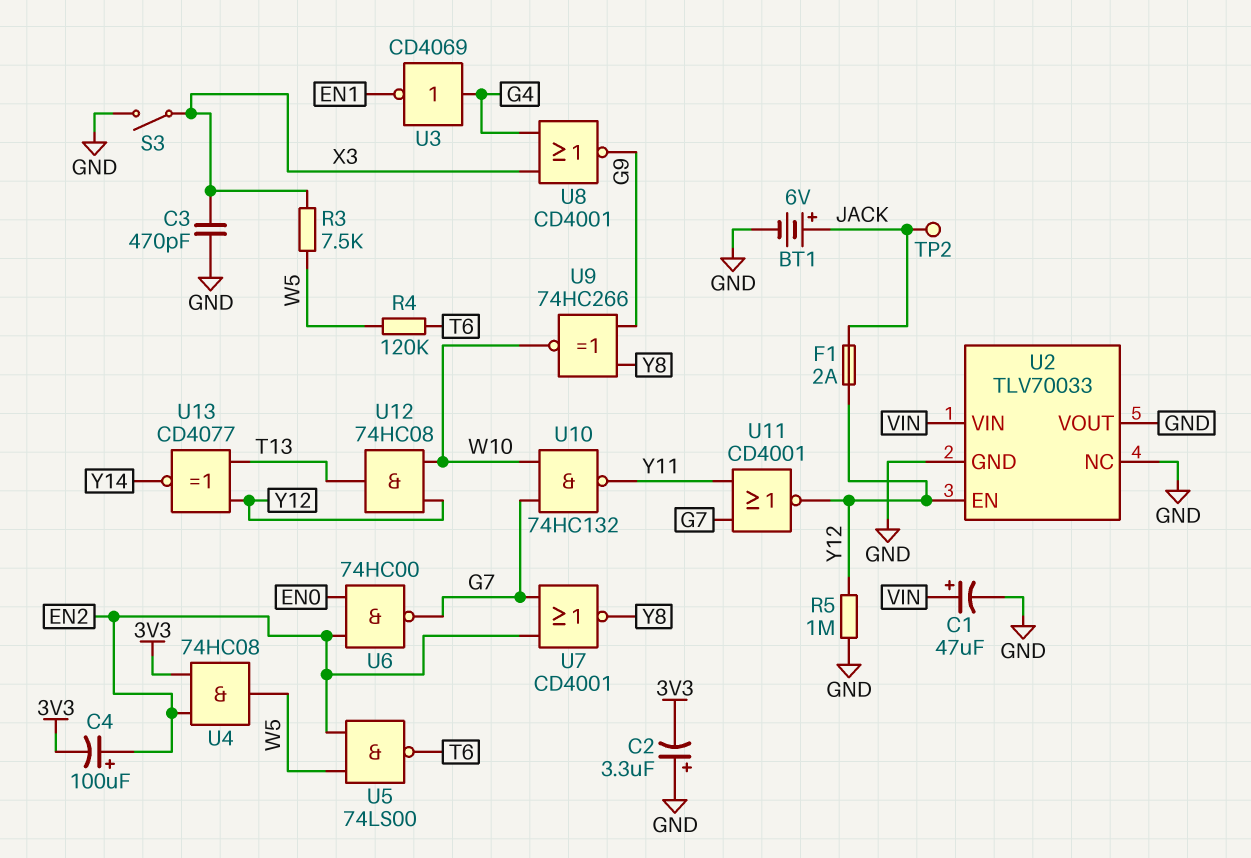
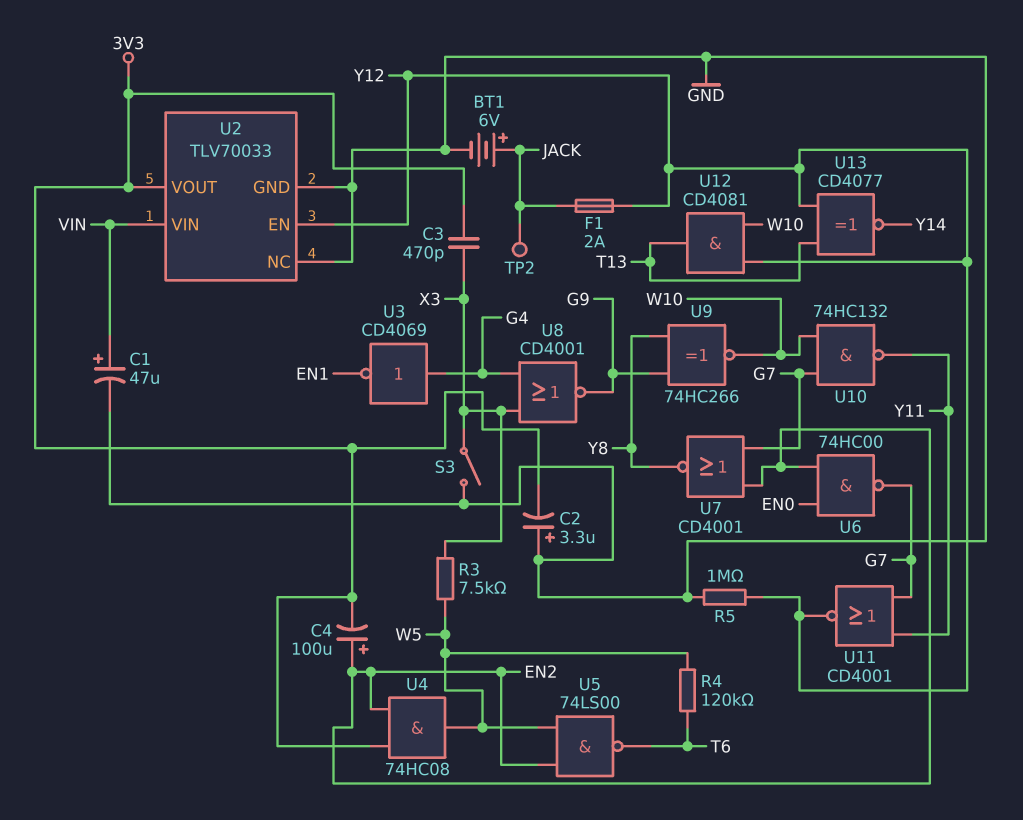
C3: 470pF (GND, X3) -> 470pF (3V3, X3)
U2 pin VOUT: GND -> 3V3
U12: AND 74HC08 (in W10, in Y12, out T13) -> AND CD4081 (in W10, in Y12, out T13)

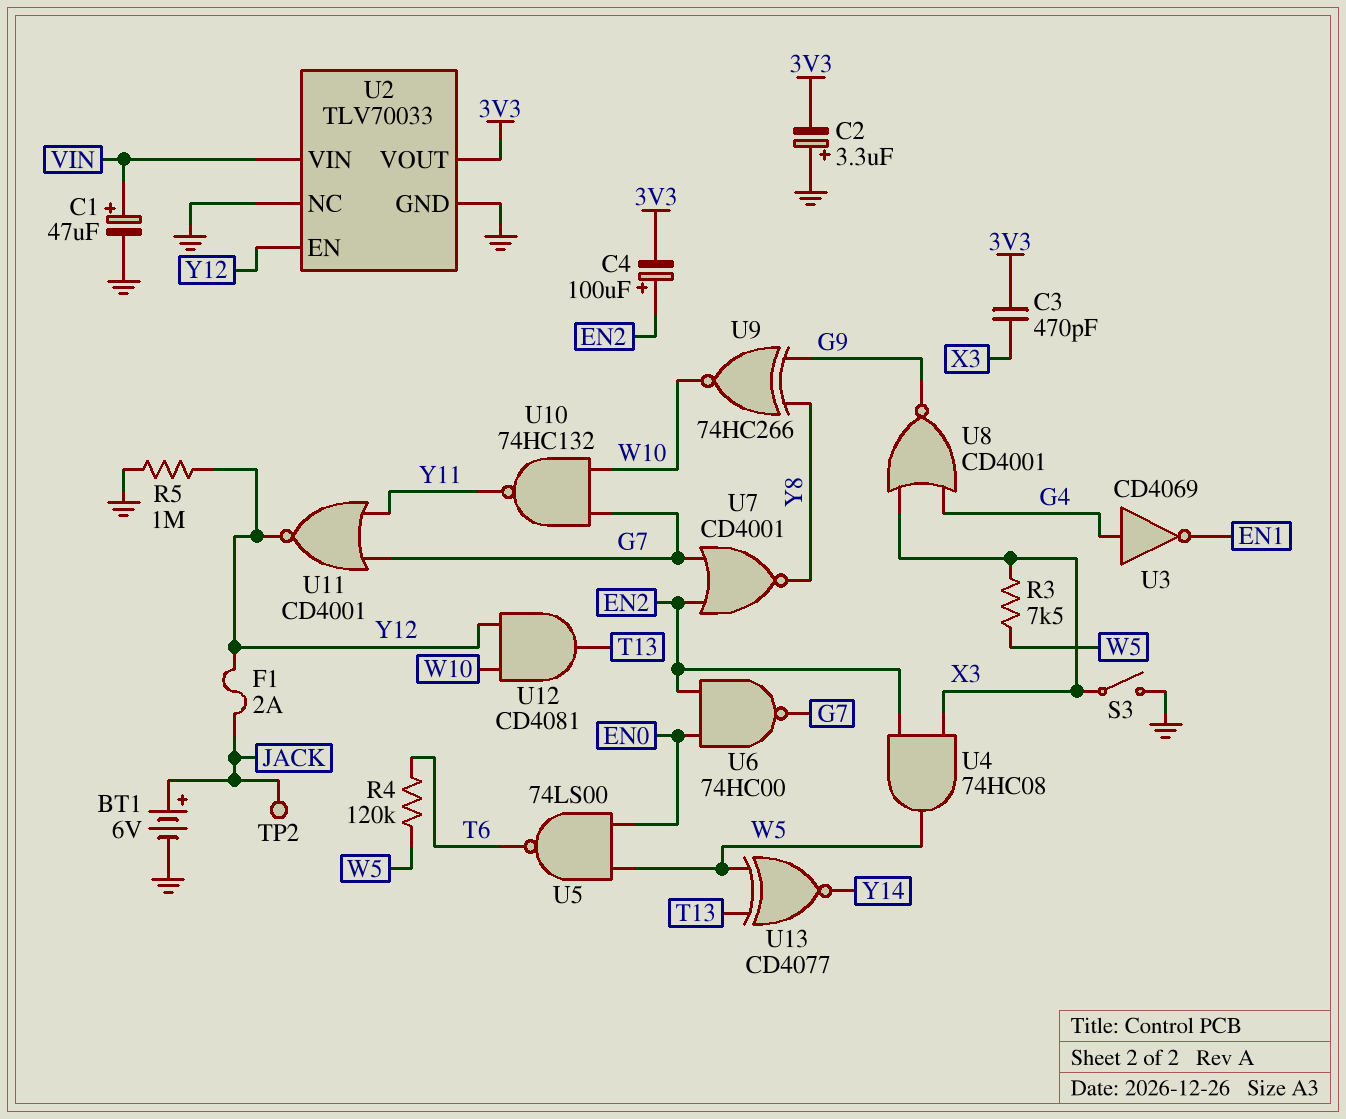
U4: AND 74HC08 (in 3V3, in EN2, out W5) -> AND 74HC08 (in EN2, in X3, out W5)
U5: NAND 74LS00 (in EN2, in W5, out T6) -> NAND 74LS00 (in EN0, in W5, out T6)
U13: XNOR CD4077 (in T13, in Y12, out Y14) -> XNOR CD4077 (in T13, in W5, out Y14)

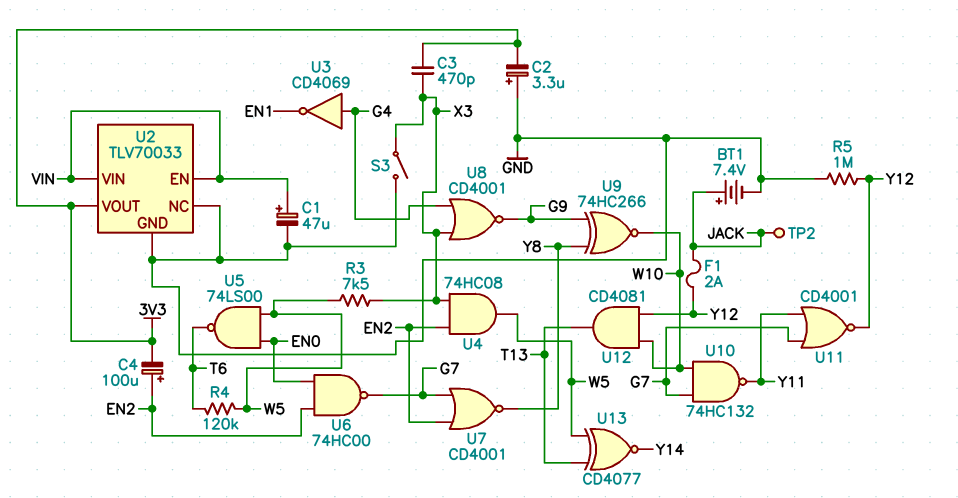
BT1: 6V (plus JACK, minus GND) -> 7.4V (plus JACK, minus GND)
U2 pin EN: Y12 -> VIN

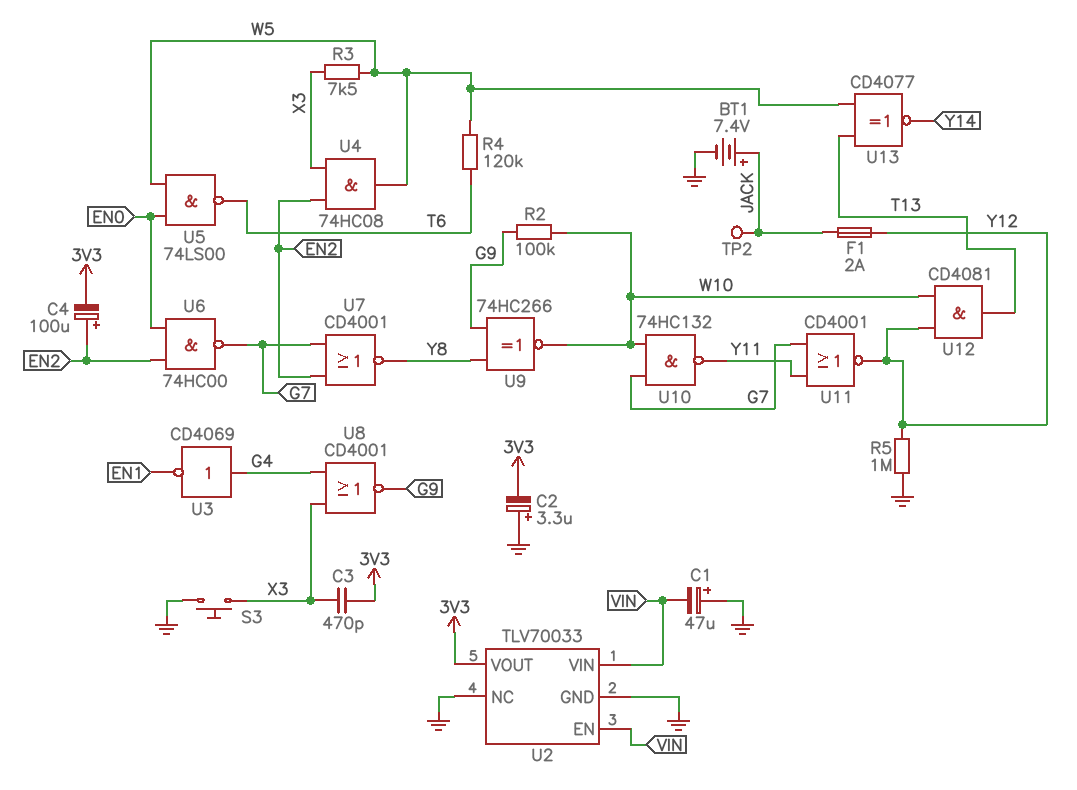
C1: 47uF (plus VIN, minus GND) -> 47uF (plus GND, minus VIN)
R2: none -> 100k (G9, W10)
S3: switch (GND, X3) -> button (GND, X3)

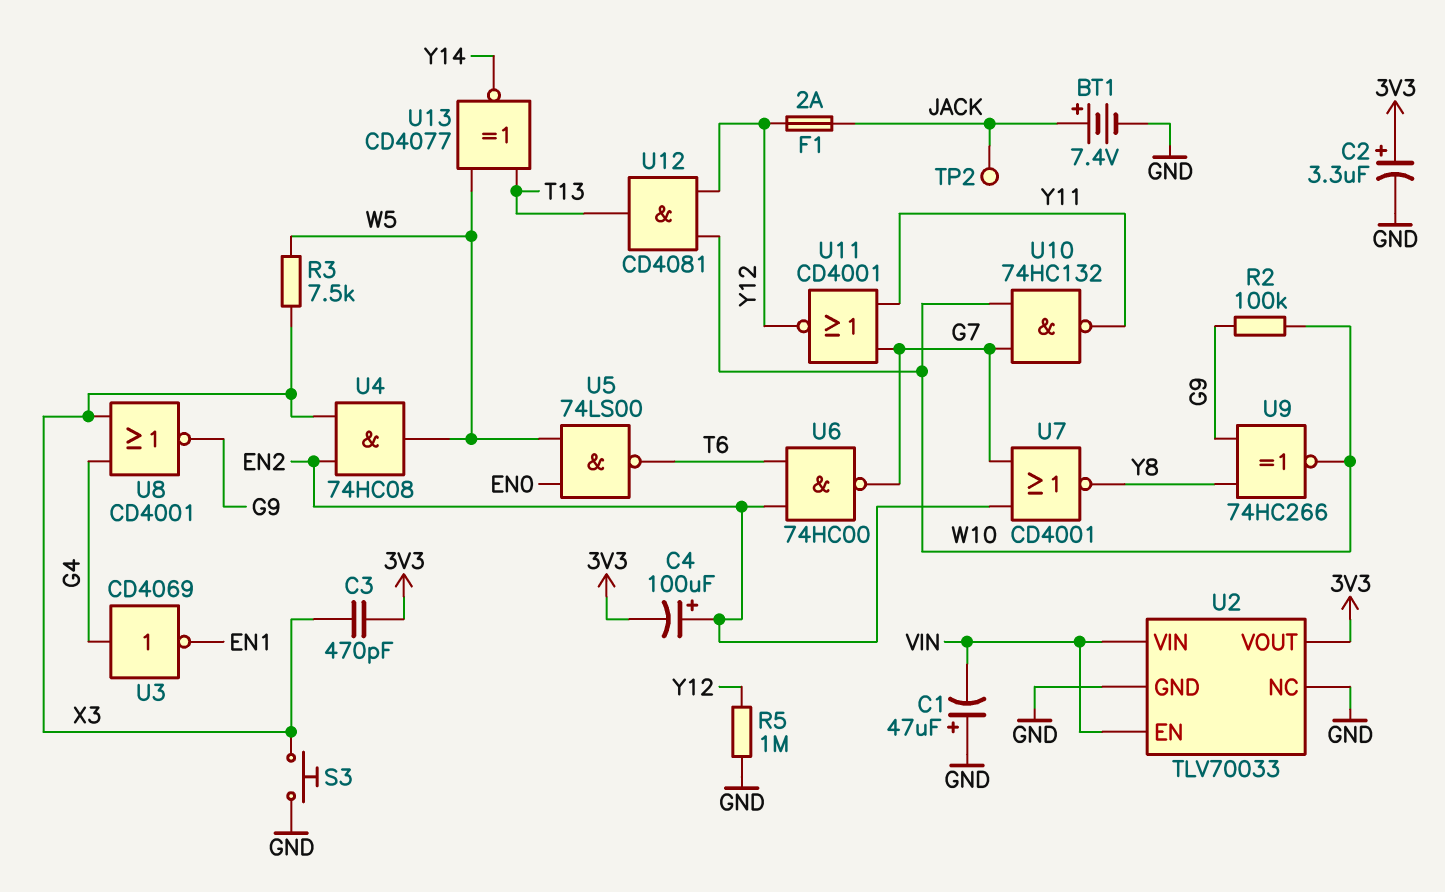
C2: 3.3uF (plus GND, minus 3V3) -> 3.3uF (plus 3V3, minus GND)
R4: 120k (T6, W5) -> none
U6: NAND 74HC00 (in EN0, in EN2, out G7) -> NAND 74HC00 (in EN2, in T6, out G7)

